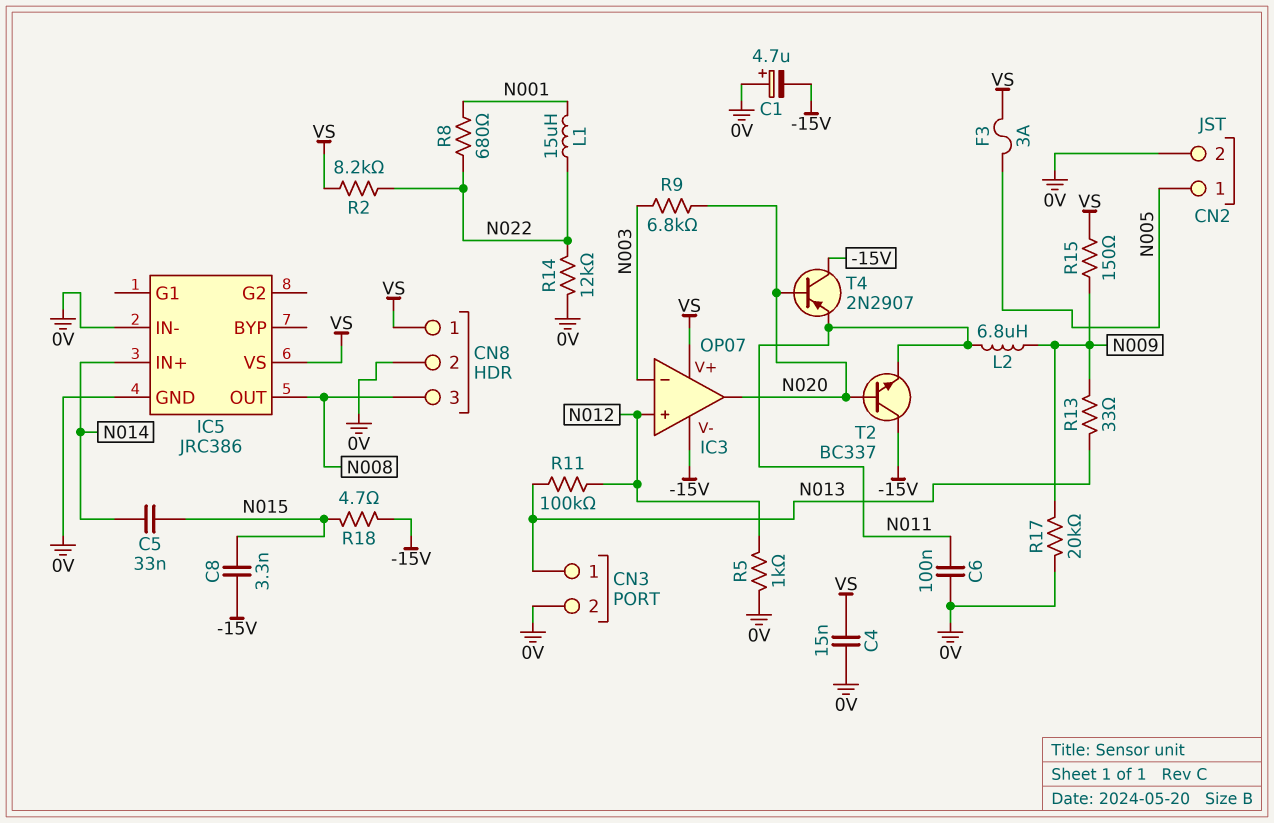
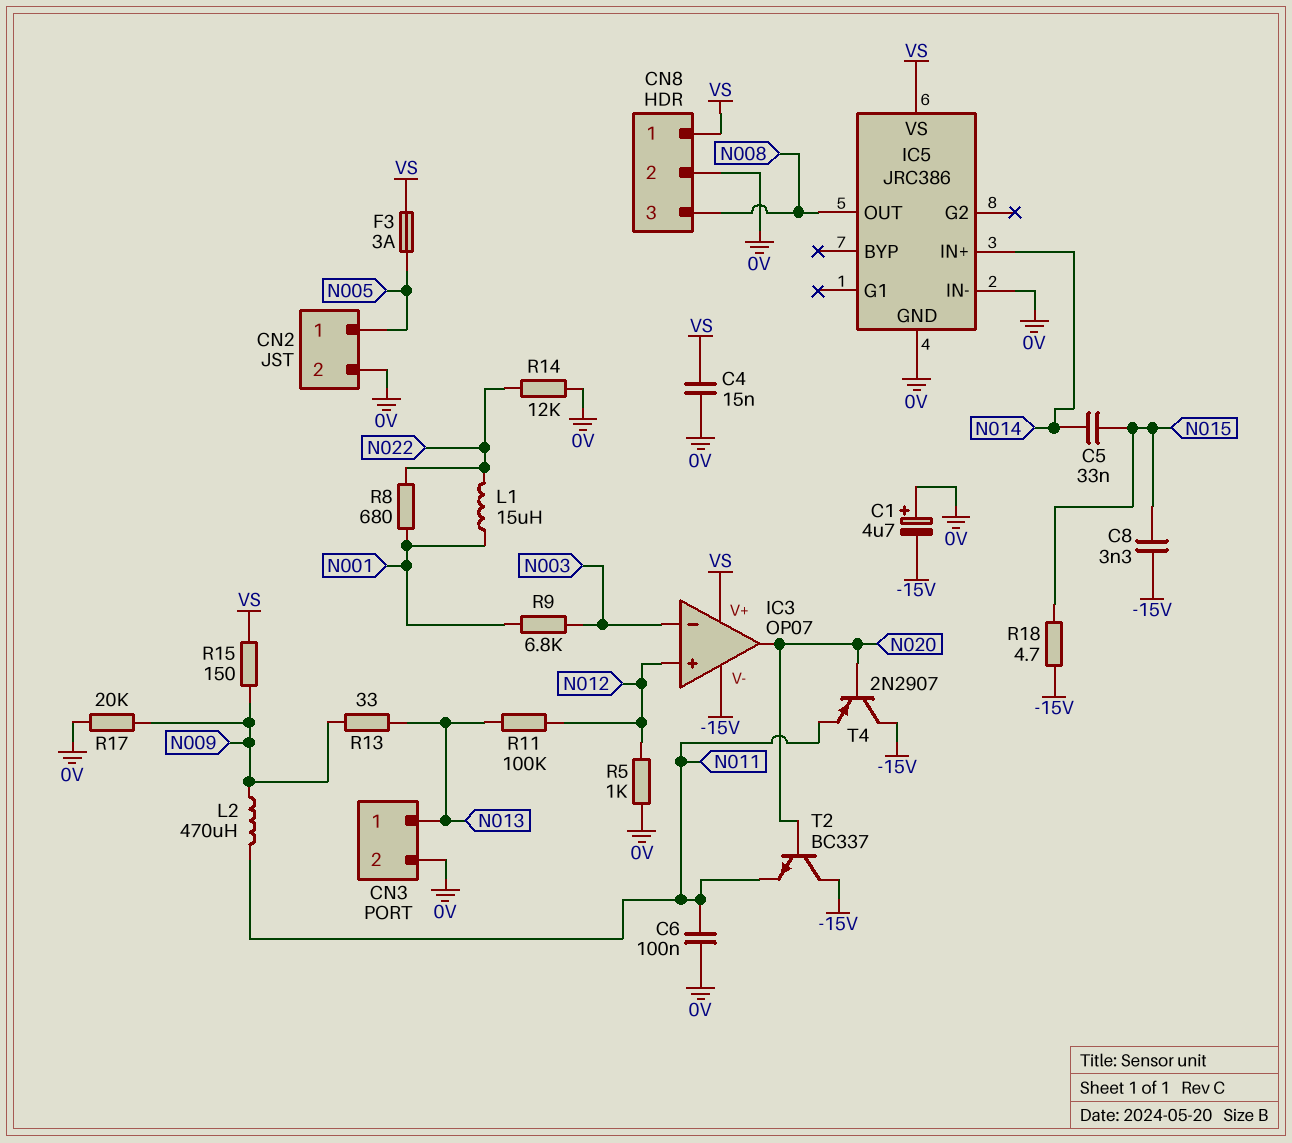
L2: 6.8uH (N009, N011) -> 470uH (N009, N011)
R2: 8.2k (N022, VS) -> none
R9: 6.8k (N003, N020) -> 6.8k (N001, N003)

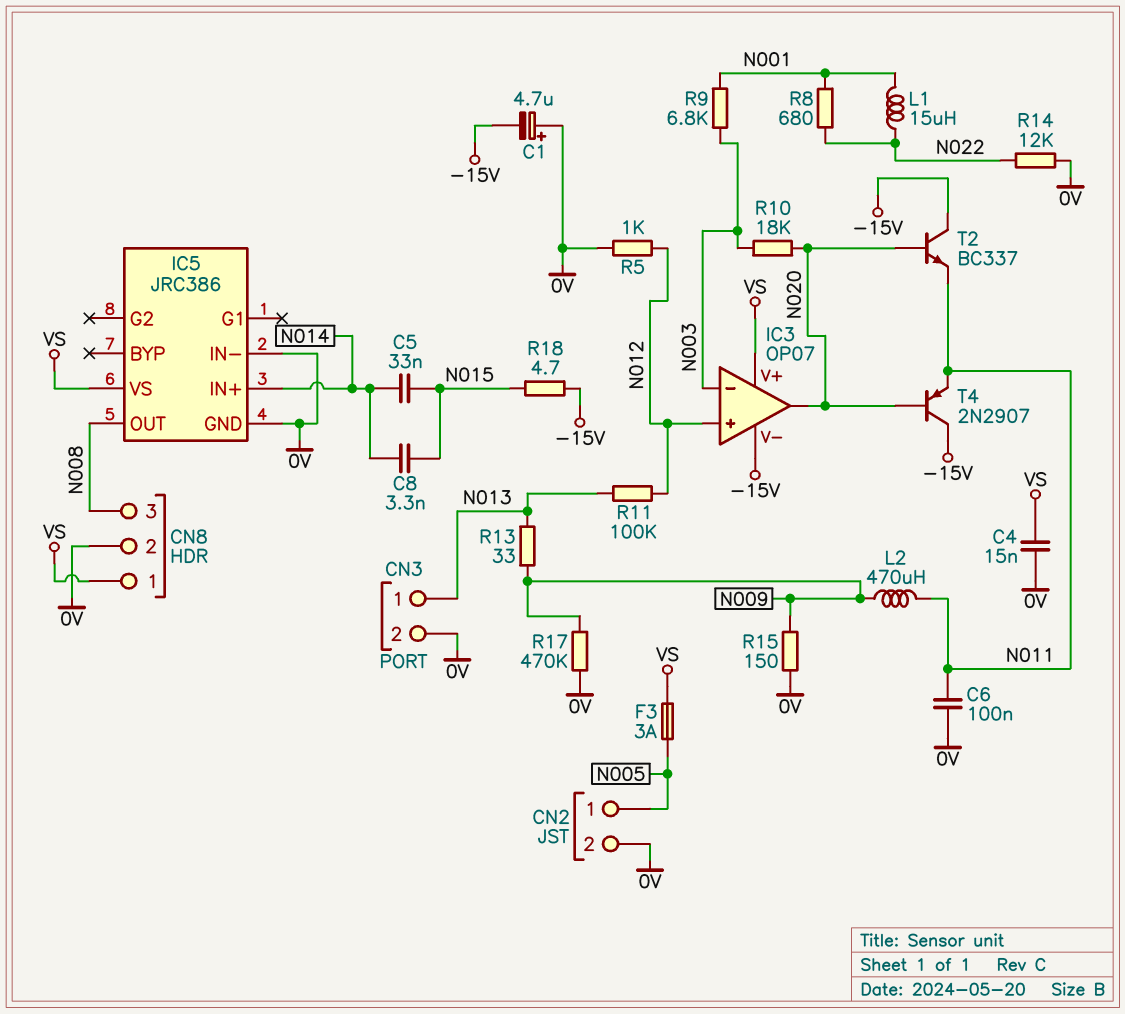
C8: 3.3nF (-15V, N015) -> 3.3nF (N014, N015)
R10: none -> 18k (N003, N020)
R15: 150 (N009, VS) -> 150 (0V, N009)
R17: 20k (0V, N009) -> 470k (0V, N009)

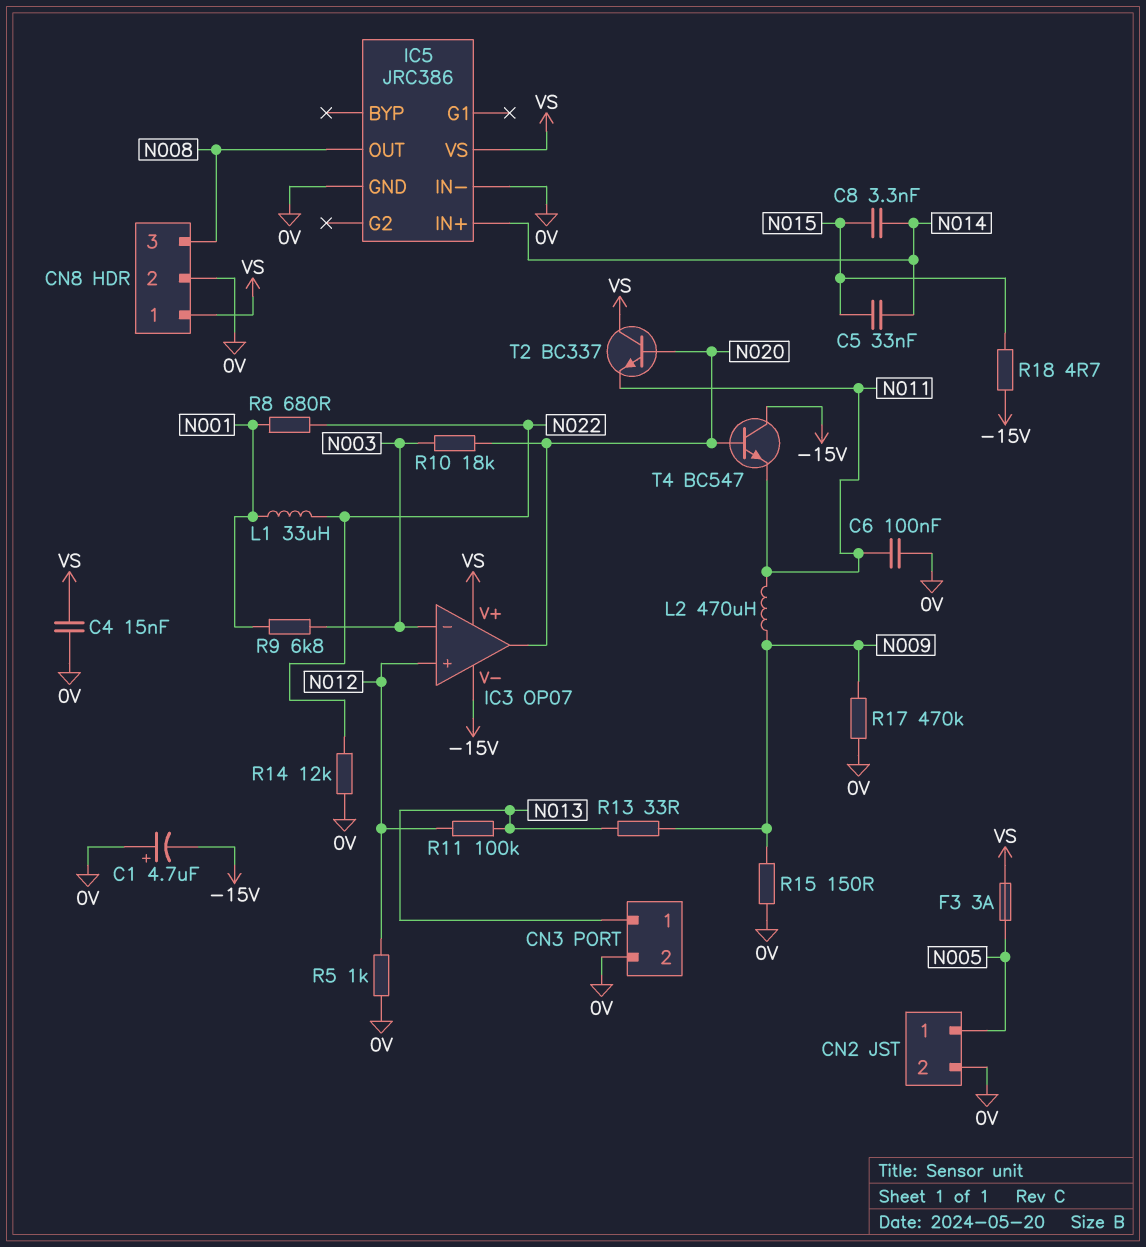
L1: 15uH (N001, N022) -> 33uH (N001, N022)
T2: NPN BC337 (B N020, C -15V, E N011) -> NPN BC337 (B N020, C VS, E N011)
T4: PNP 2N2907 (B N020, C -15V, E N011) -> NPN BC547 (B N020, C -15V, E N011)

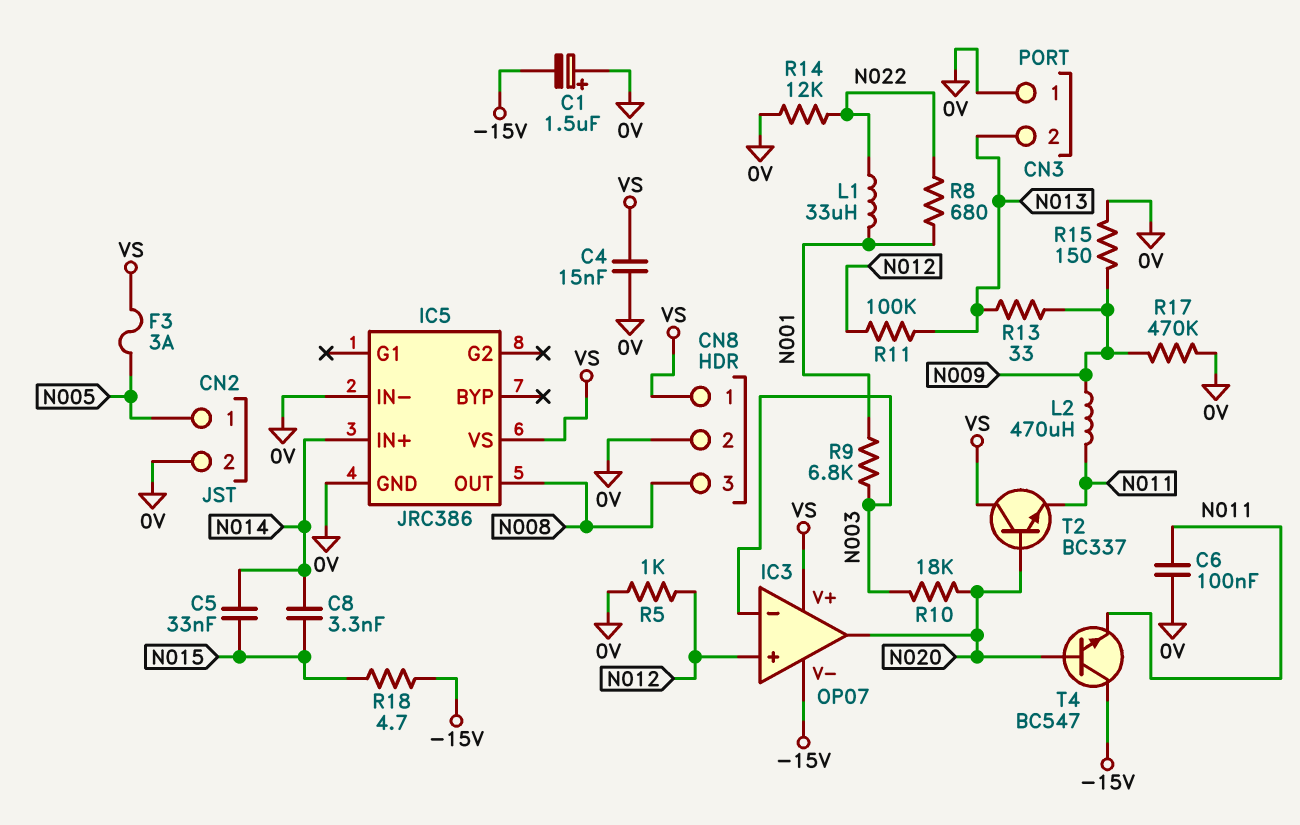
C1: 4.7uF (plus 0V, minus -15V) -> 1.5uF (plus 0V, minus -15V)
CN3 pin 1: N013 -> 0V
CN3 pin 2: 0V -> N013

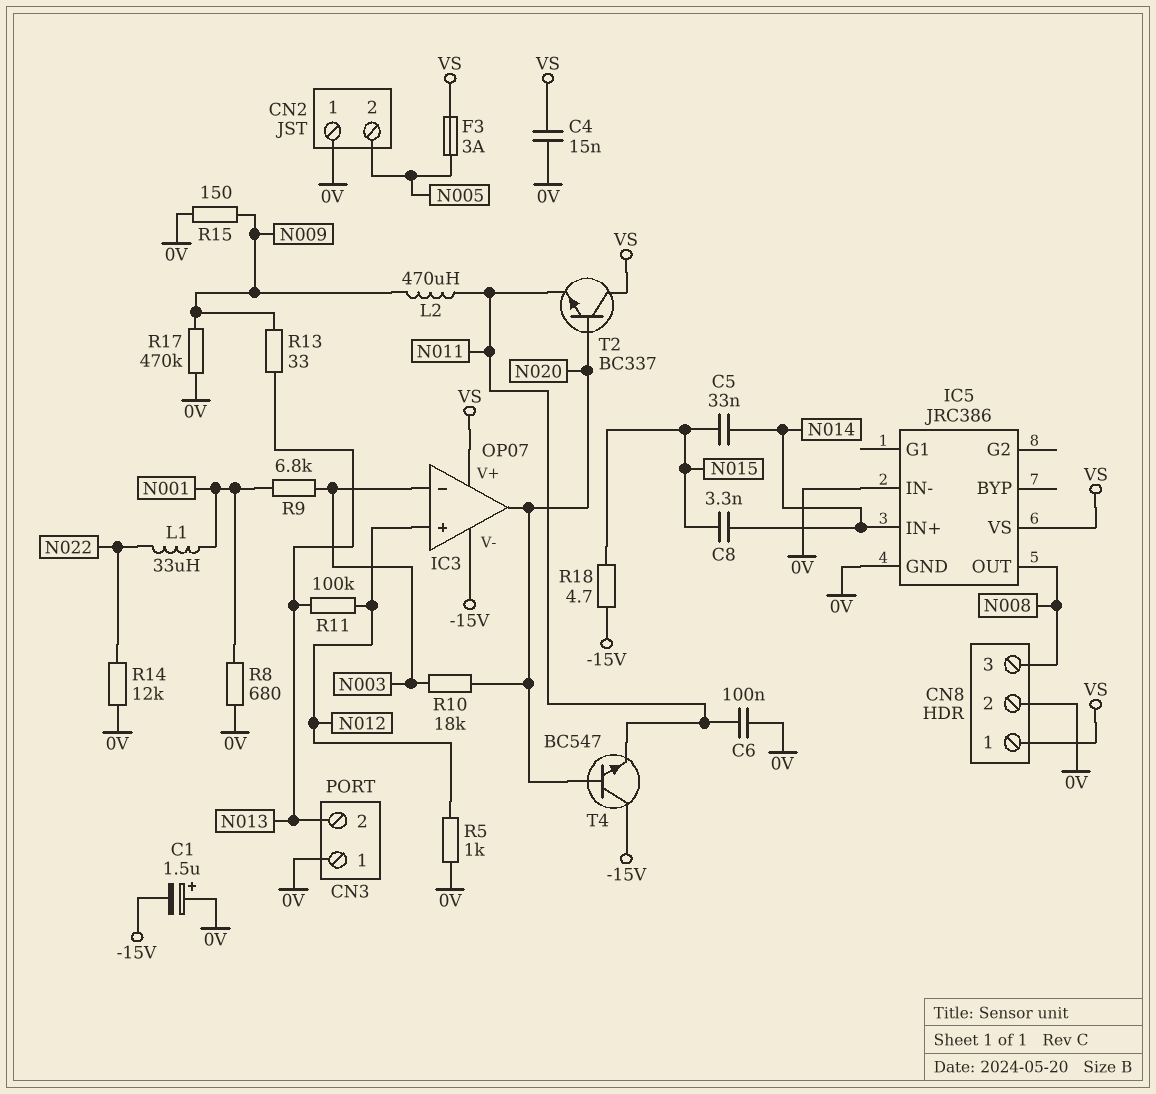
CN2 pin 1: N005 -> 0V
CN2 pin 2: 0V -> N005
R8: 680 (N001, N022) -> 680 (0V, N001)

